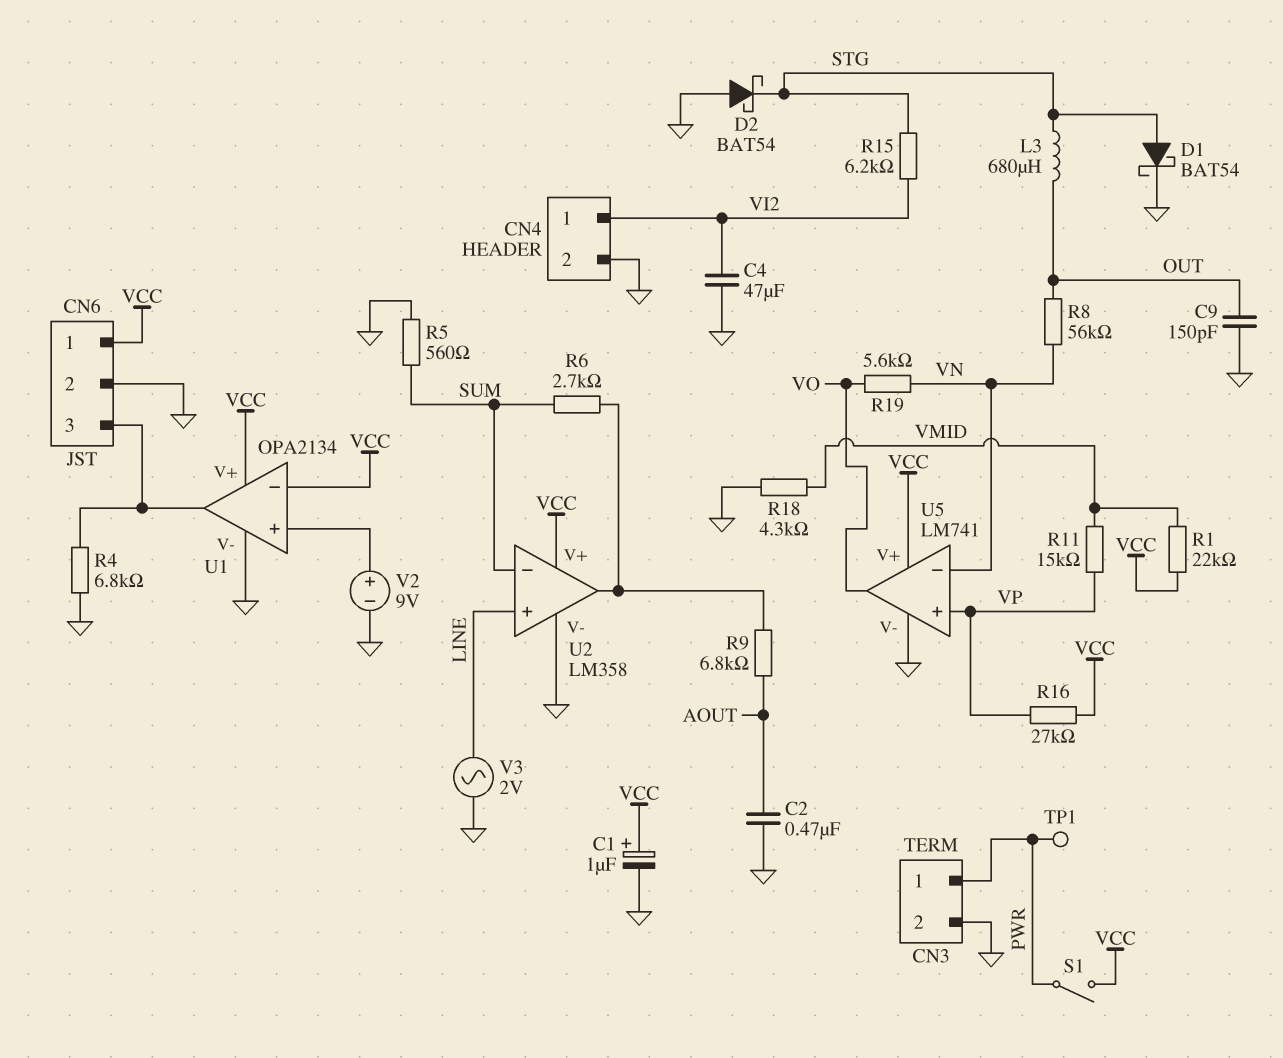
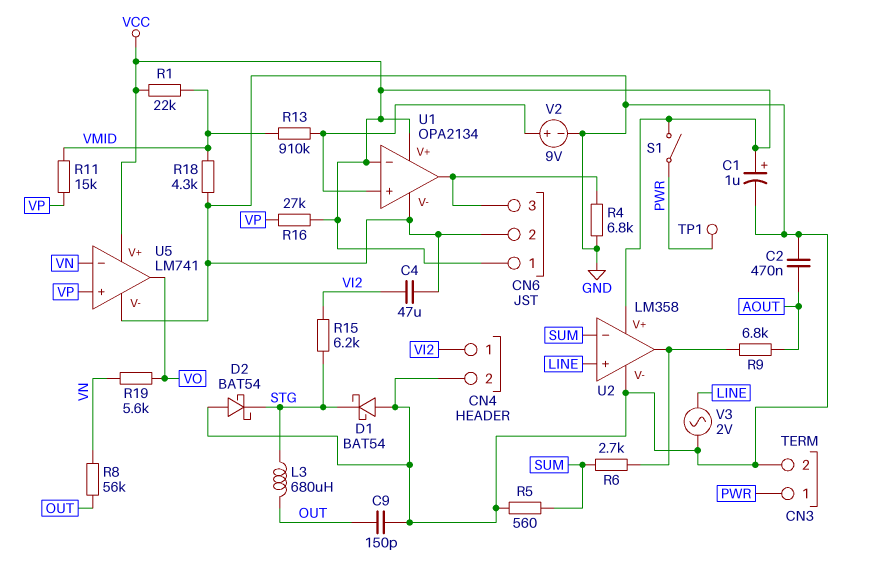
D1: schottky BAT54 (A STG, K GND) -> schottky BAT54 (A GND, K STG)
R13: none -> 910k (U1/in+, VMID)

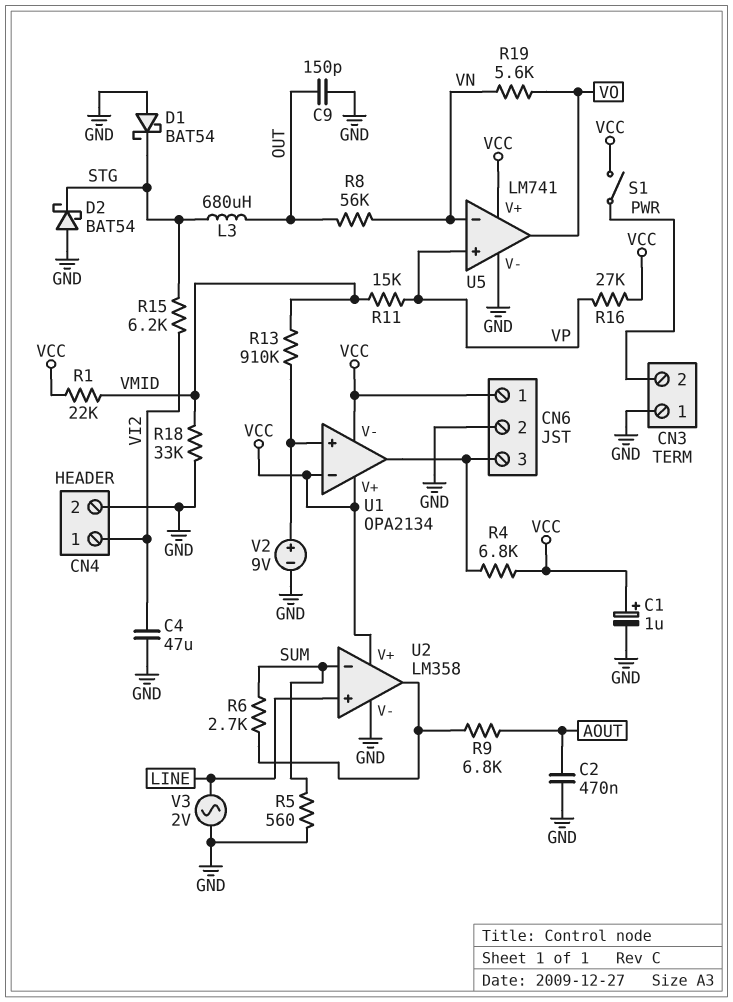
CN3 pin 1: PWR -> GND
CN3 pin 2: GND -> PWR
R4: 6.8k (CN6/3, GND) -> 6.8k (CN6/3, VCC)
R18: 4.3k (GND, VMID) -> 33k (GND, VMID)
TP1: test point (PWR) -> none
U1 pin V-: GND -> VCC

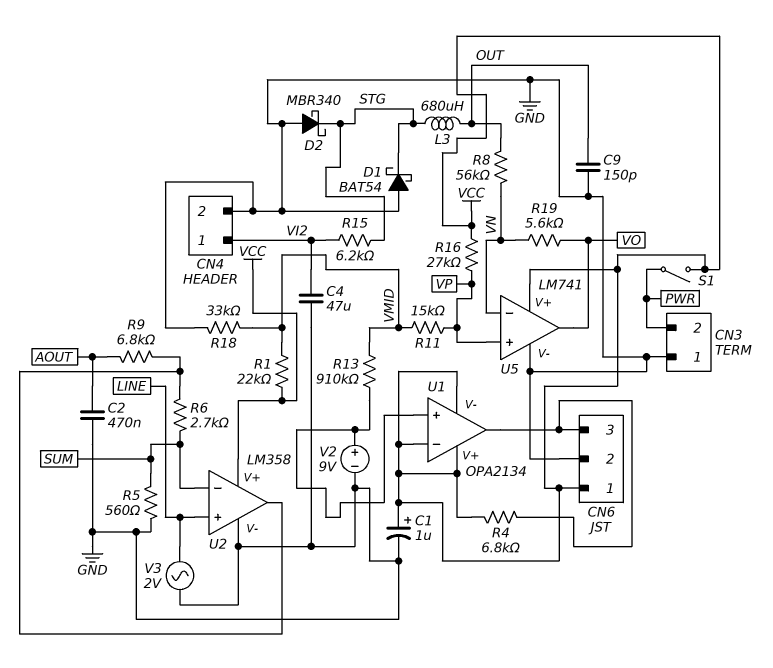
D2: schottky BAT54 (A GND, K STG) -> schottky MBR340 (A GND, K STG)

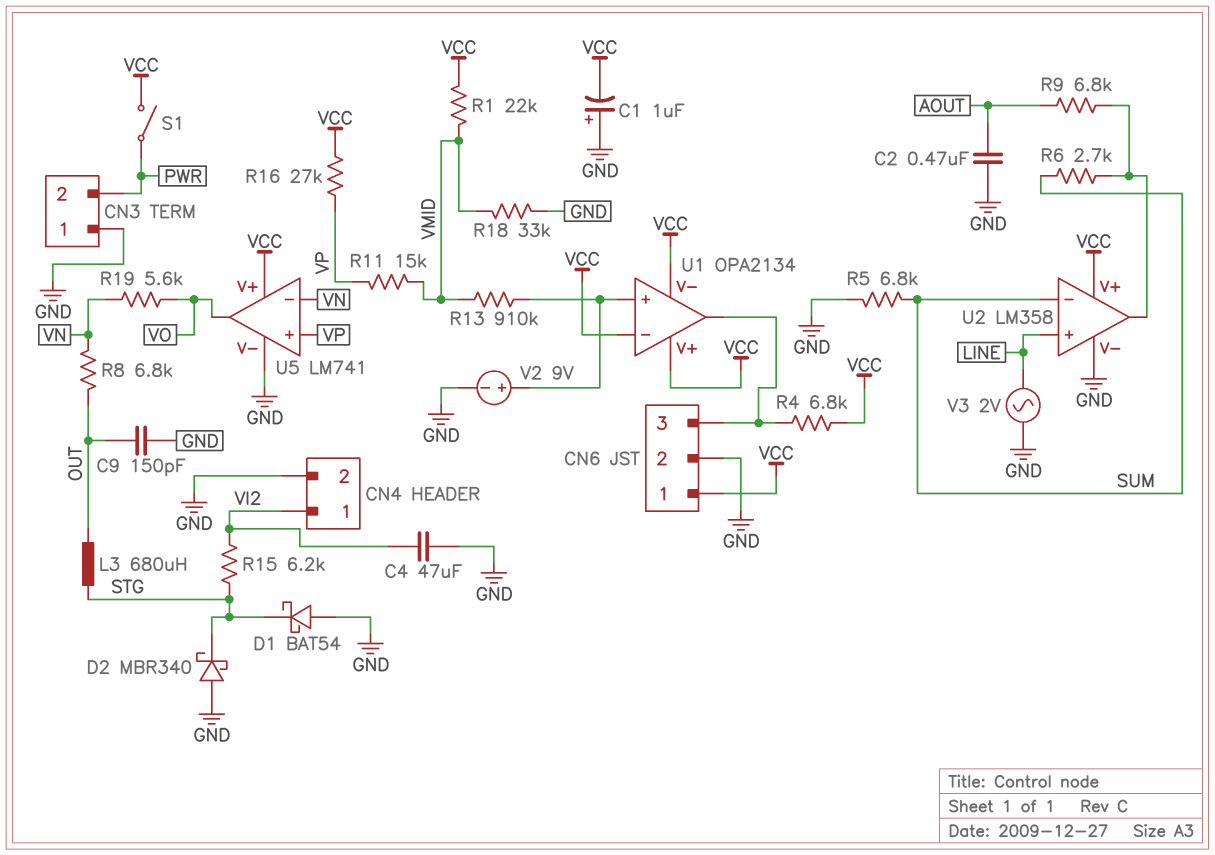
C1: 1uF (plus VCC, minus GND) -> 1uF (plus GND, minus VCC)
R5: 560 (GND, SUM) -> 6.8k (GND, SUM)
R8: 56k (OUT, VN) -> 6.8k (OUT, VN)

